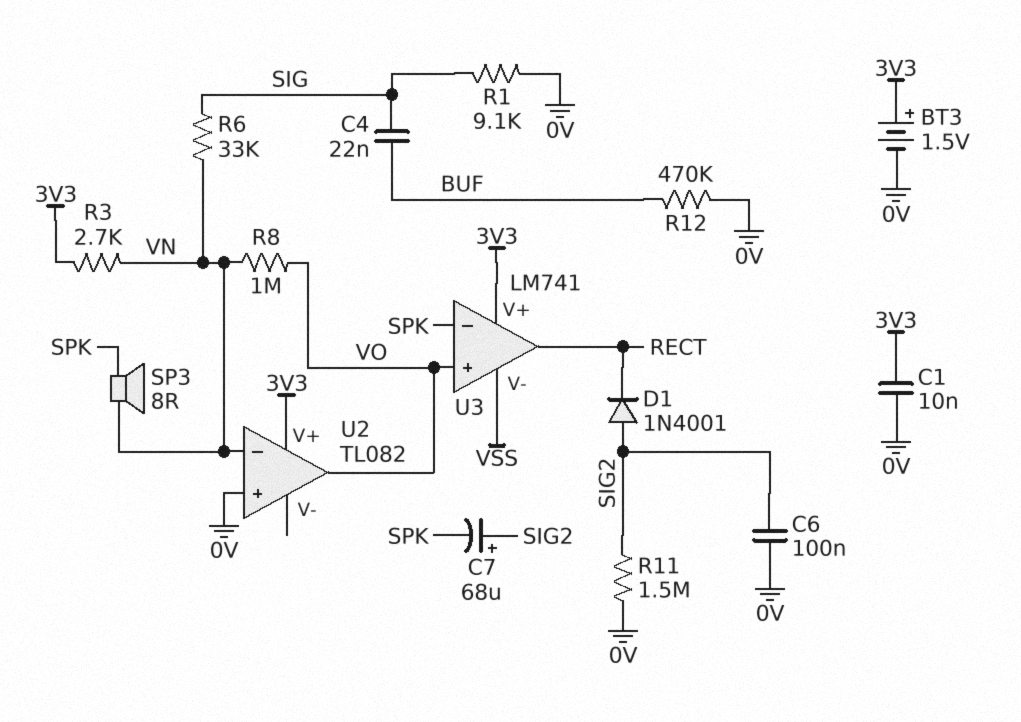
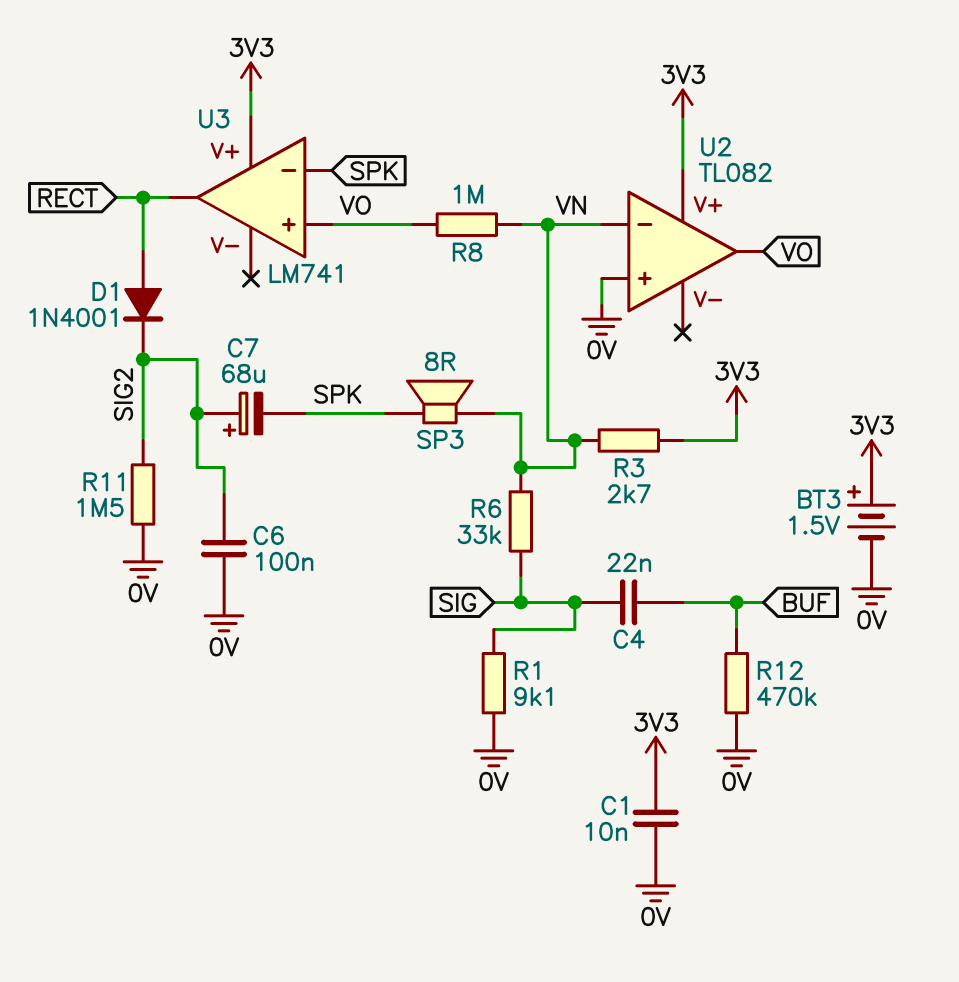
D1: diode 1N4001 (A SIG2, K RECT) -> diode 1N4001 (A RECT, K SIG2)
U3 pin V-: VSS -> none

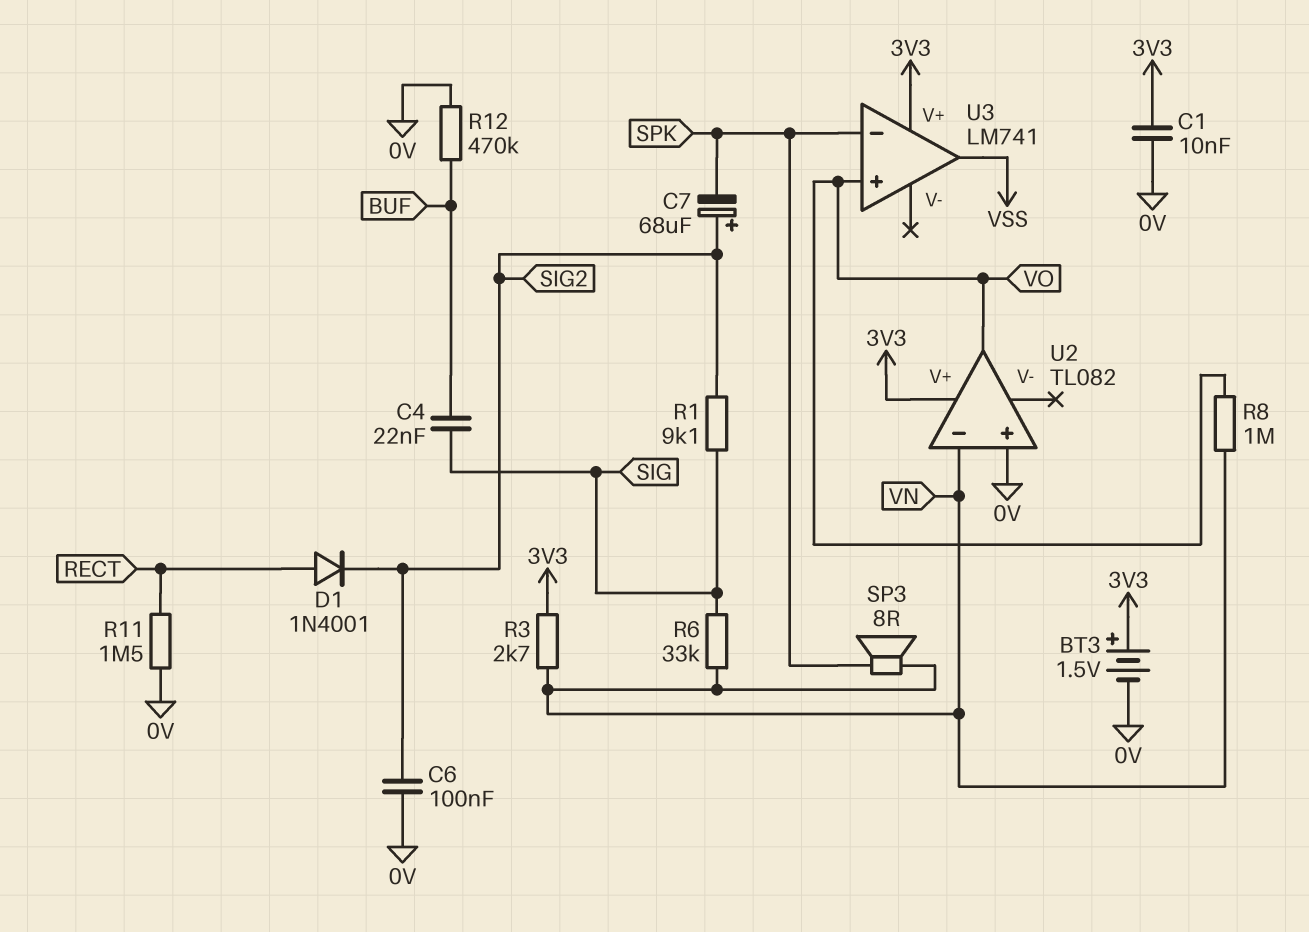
R1: 9.1k (0V, SIG) -> 9.1k (SIG, SIG2)
R11: 1.5M (0V, SIG2) -> 1.5M (0V, RECT)
U3 pin out: RECT -> VSS

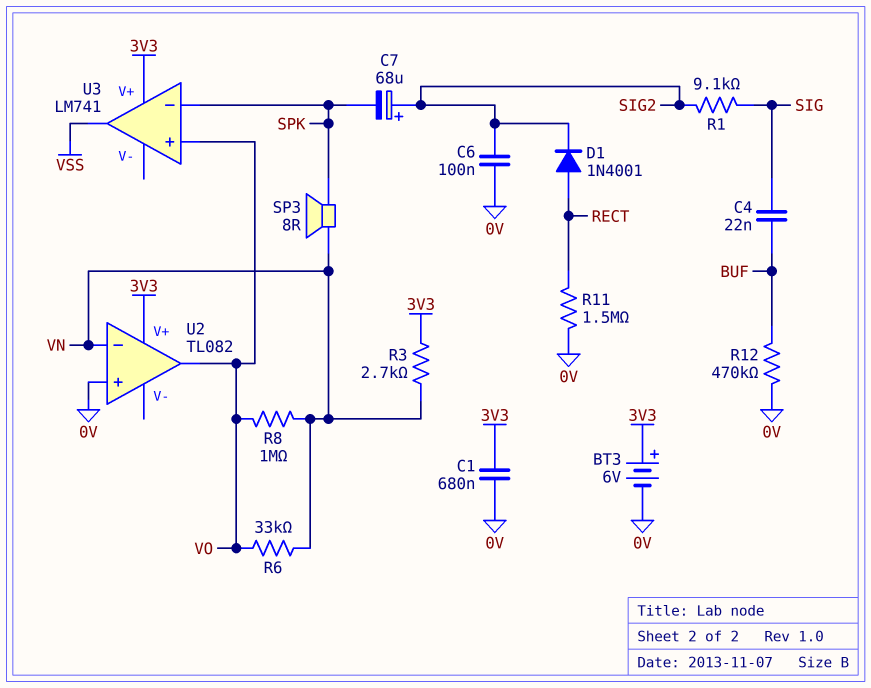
BT3: 1.5V (plus 3V3, minus 0V) -> 6V (plus 3V3, minus 0V)
C1: 10nF (0V, 3V3) -> 680nF (0V, 3V3)
R6: 33k (SIG, VN) -> 33k (VN, VO)

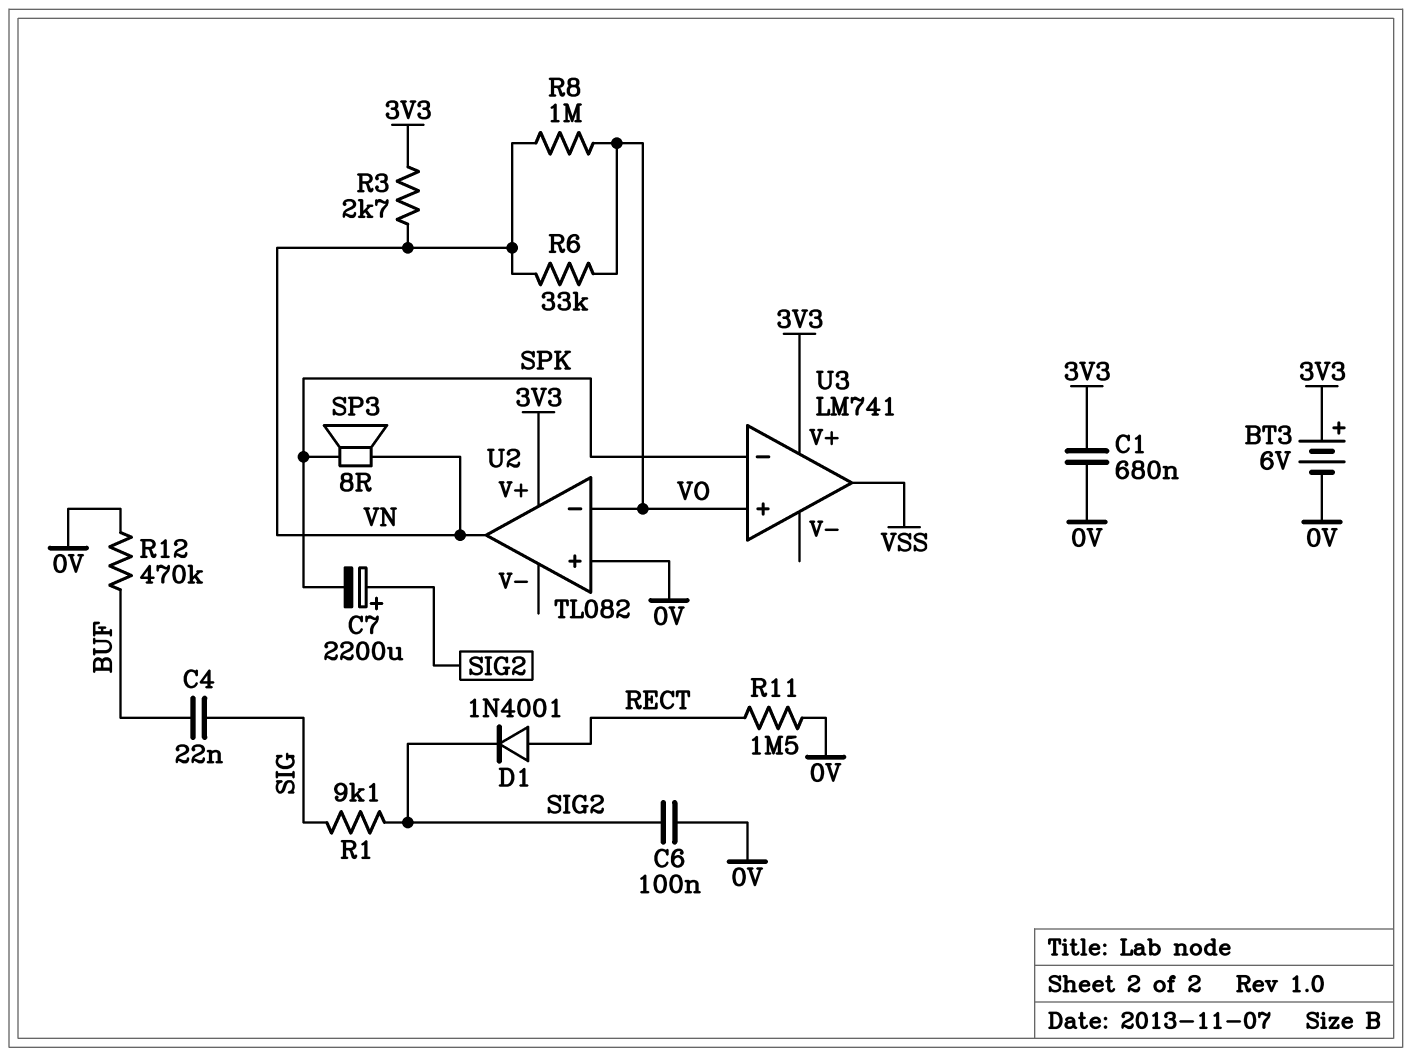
C7: 68uF (plus SIG2, minus SPK) -> 2200uF (plus SIG2, minus SPK)
U2 pin in-: VN -> VO
U2 pin out: VO -> VN

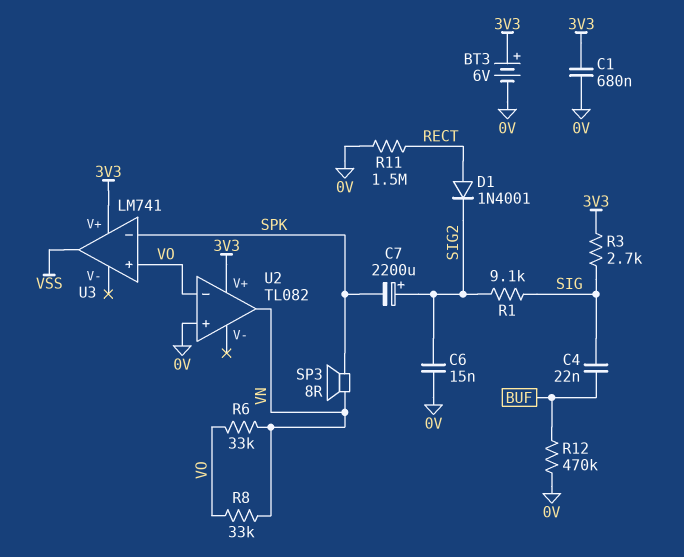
C6: 100nF (0V, SIG2) -> 15nF (0V, SIG2)
R3: 2.7k (3V3, VN) -> 2.7k (3V3, SIG)
R8: 1M (VN, VO) -> 33k (VN, VO)

